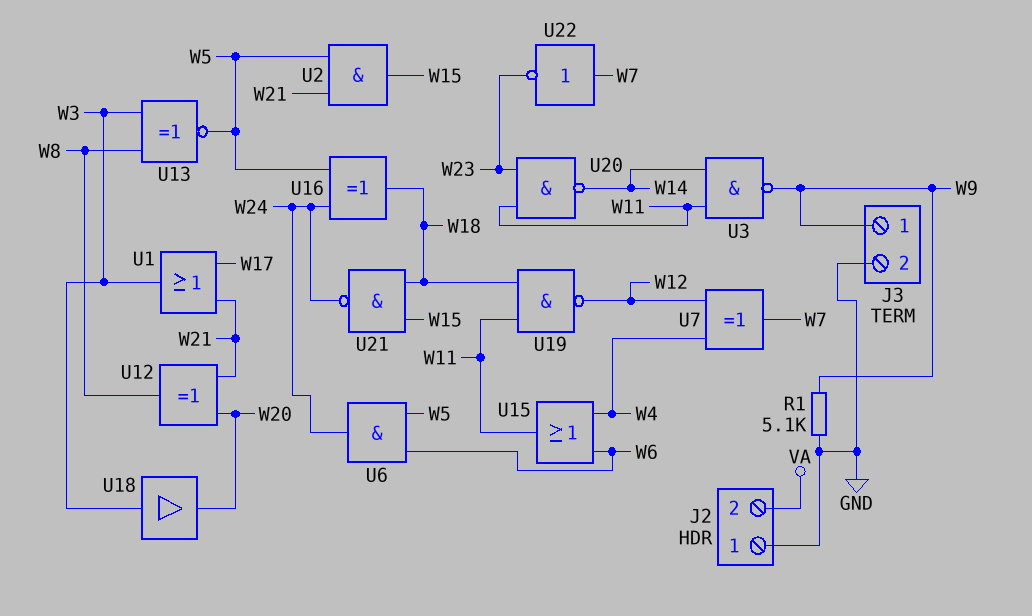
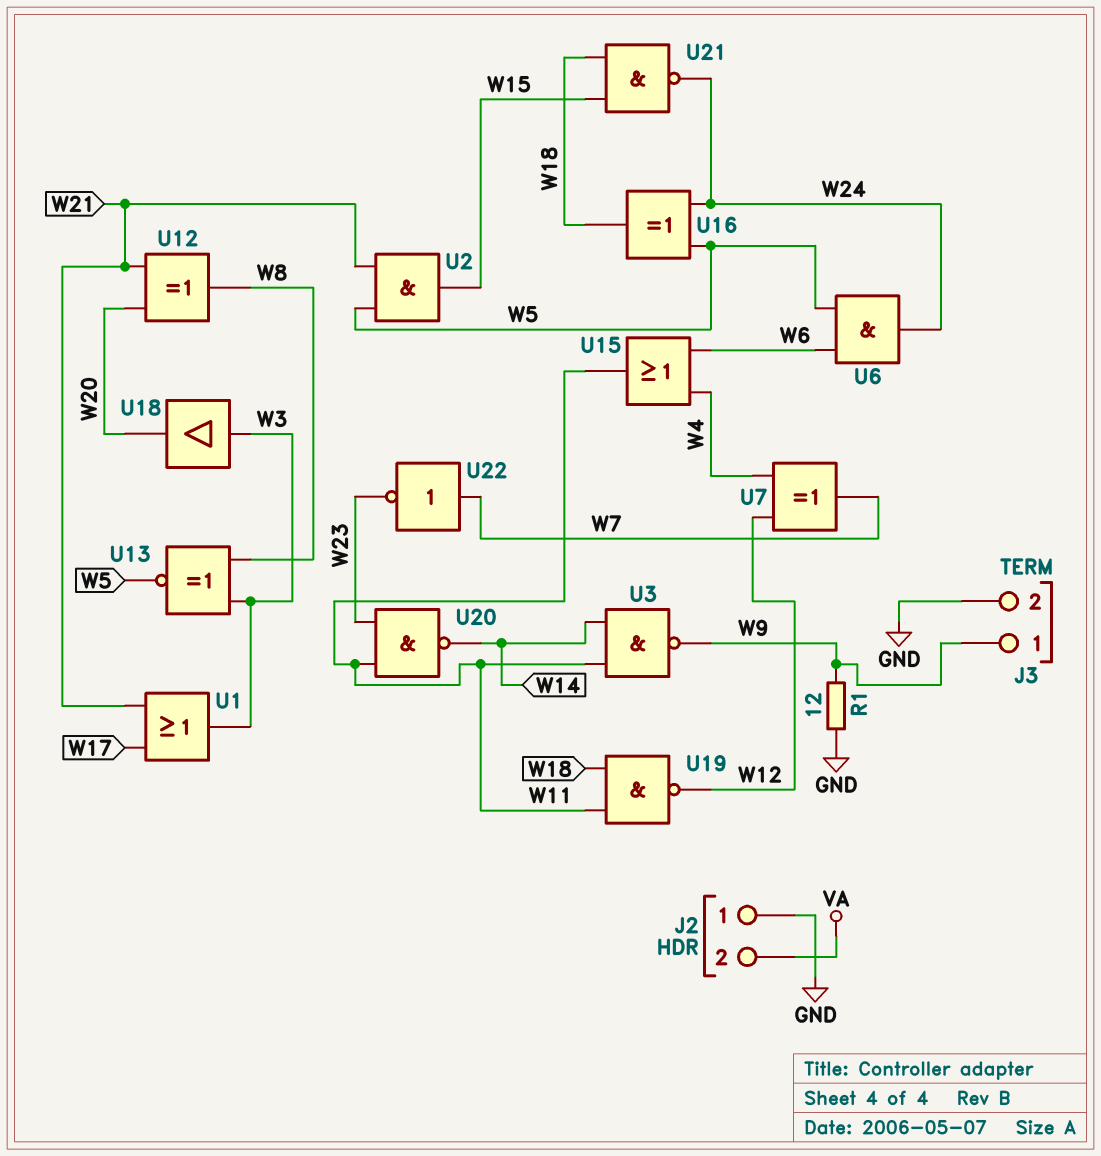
R1: 5.1k (GND, W9) -> 12 (GND, W9)

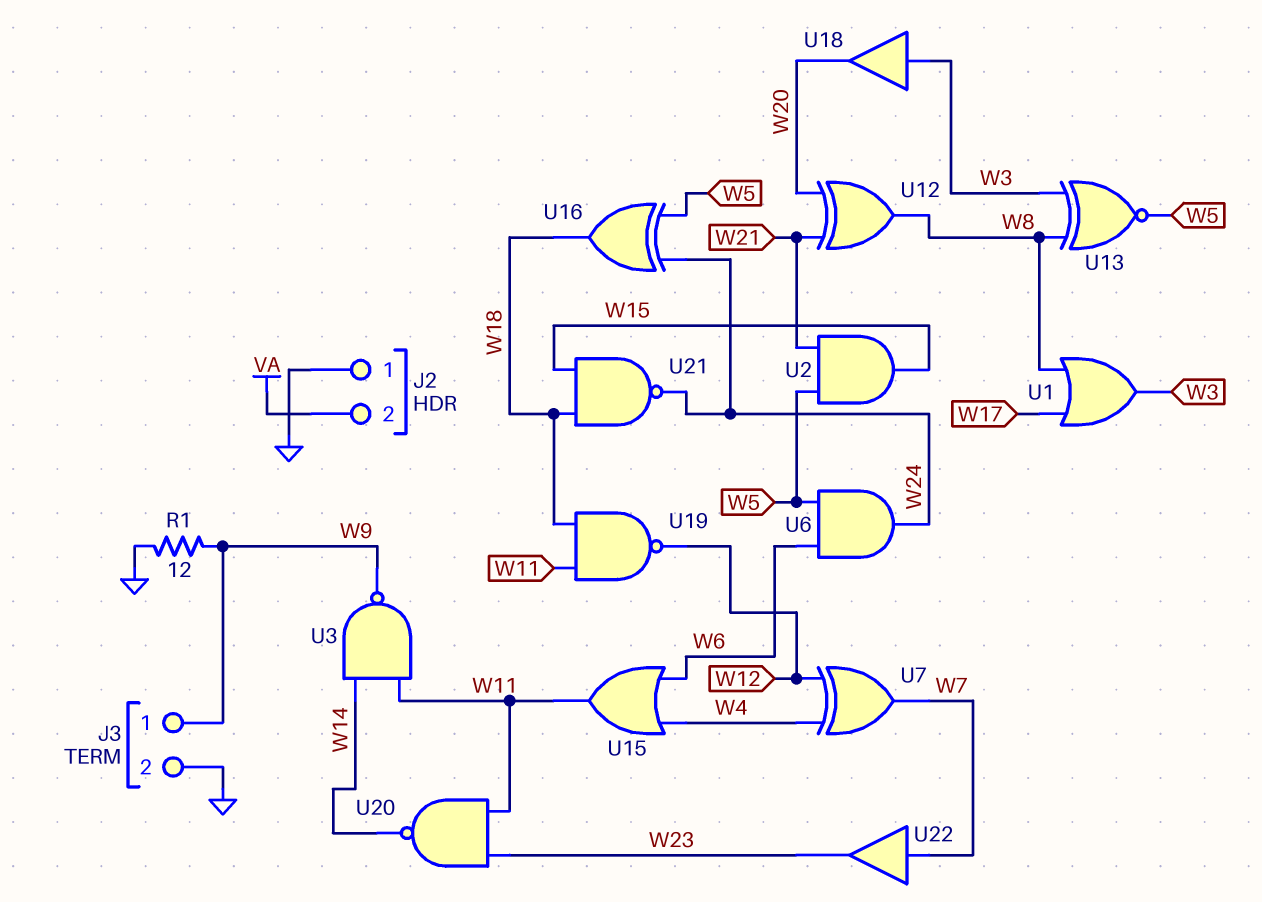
U1: OR (in W17, in W21, out W3) -> OR (in W8, in W17, out W3)
U22: NOT (in W7, out W23) -> buffer (in W7, out W23)

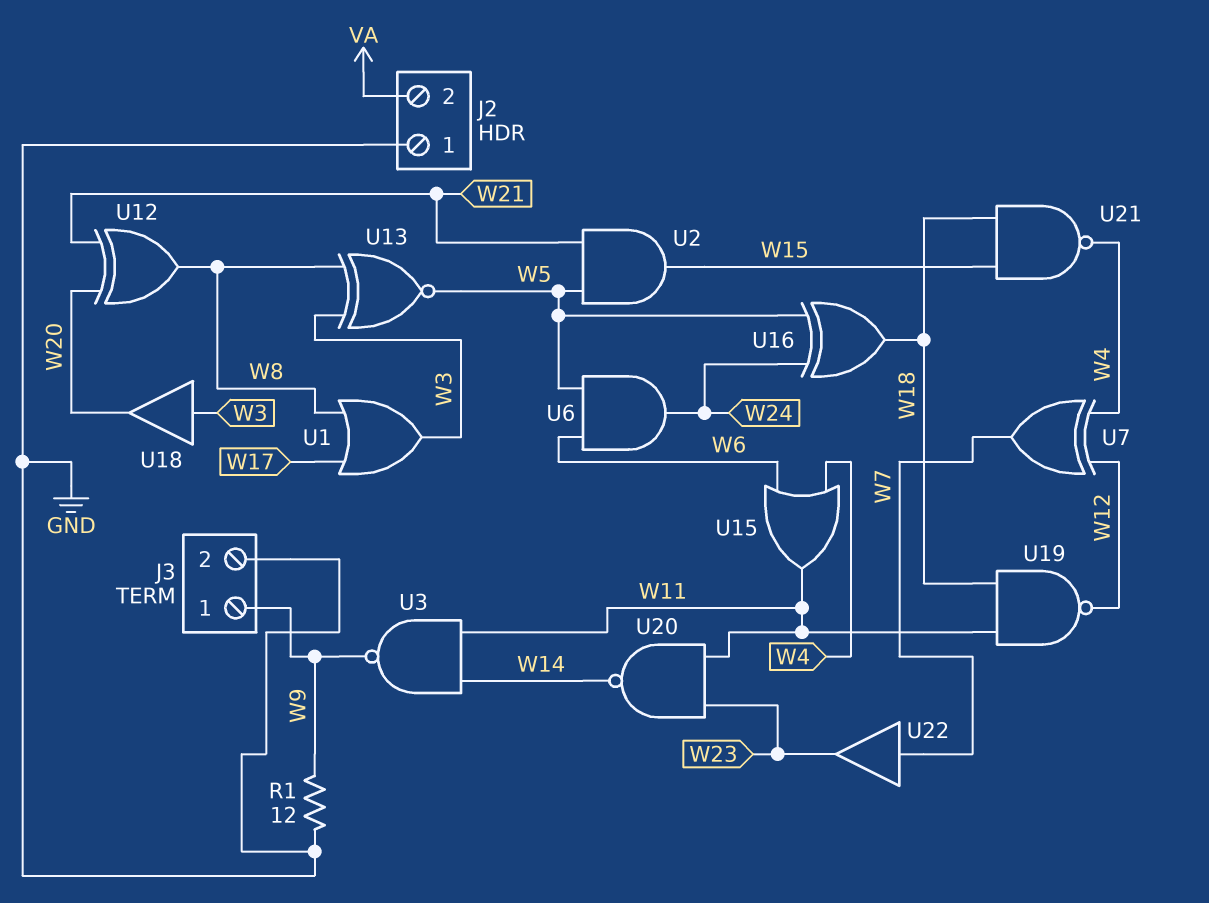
U21: NAND (in W15, in W18, out W24) -> NAND (in W15, in W18, out W4)

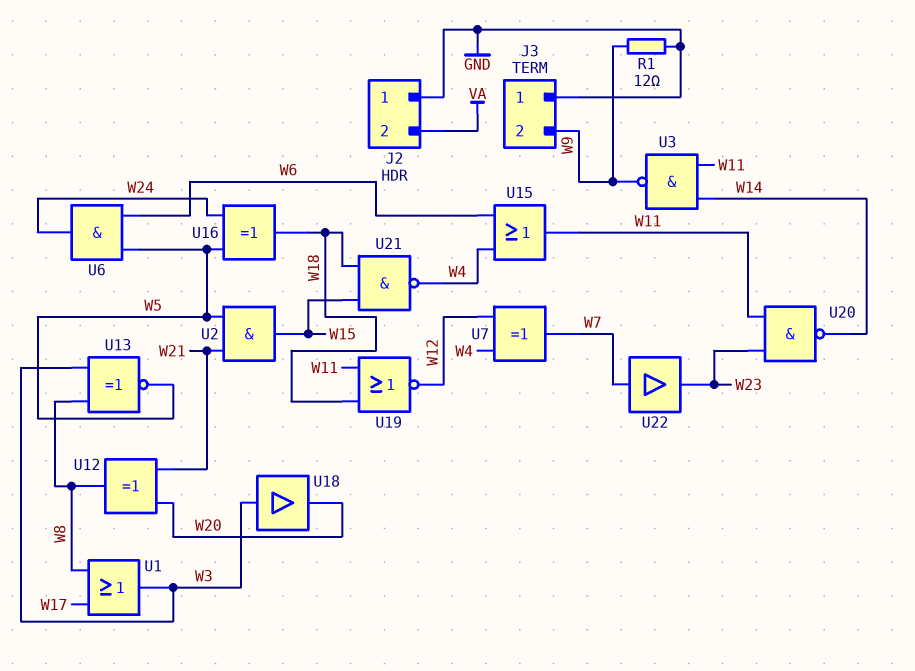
J3 pin 1: W9 -> GND
J3 pin 2: GND -> W9
U19: NAND (in W11, in W18, out W12) -> NOR (in W11, in W18, out W12)

